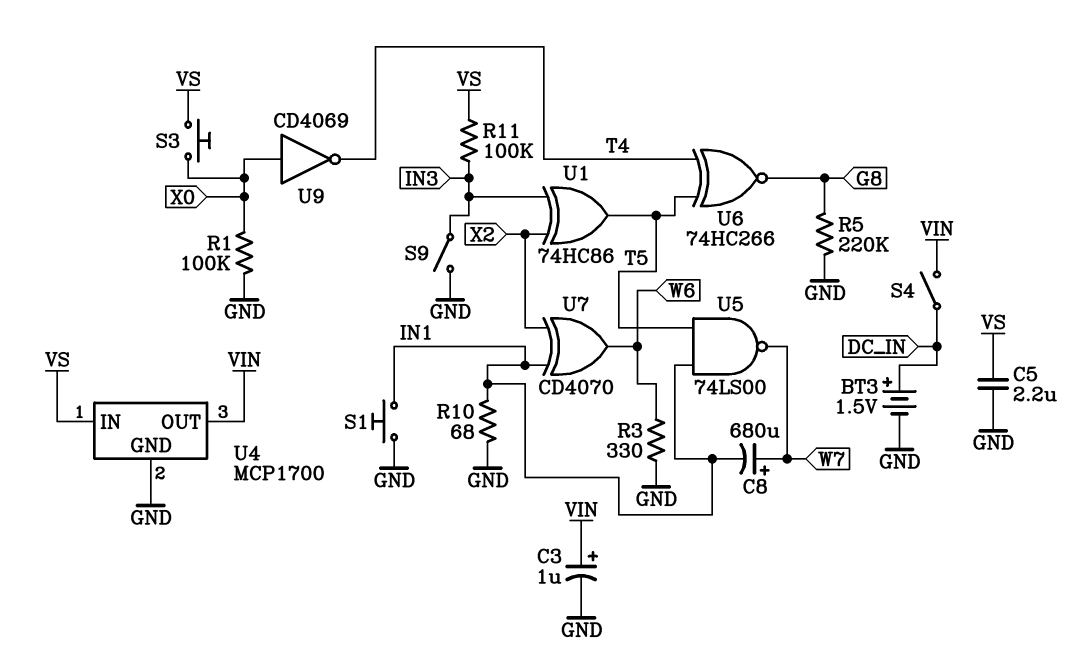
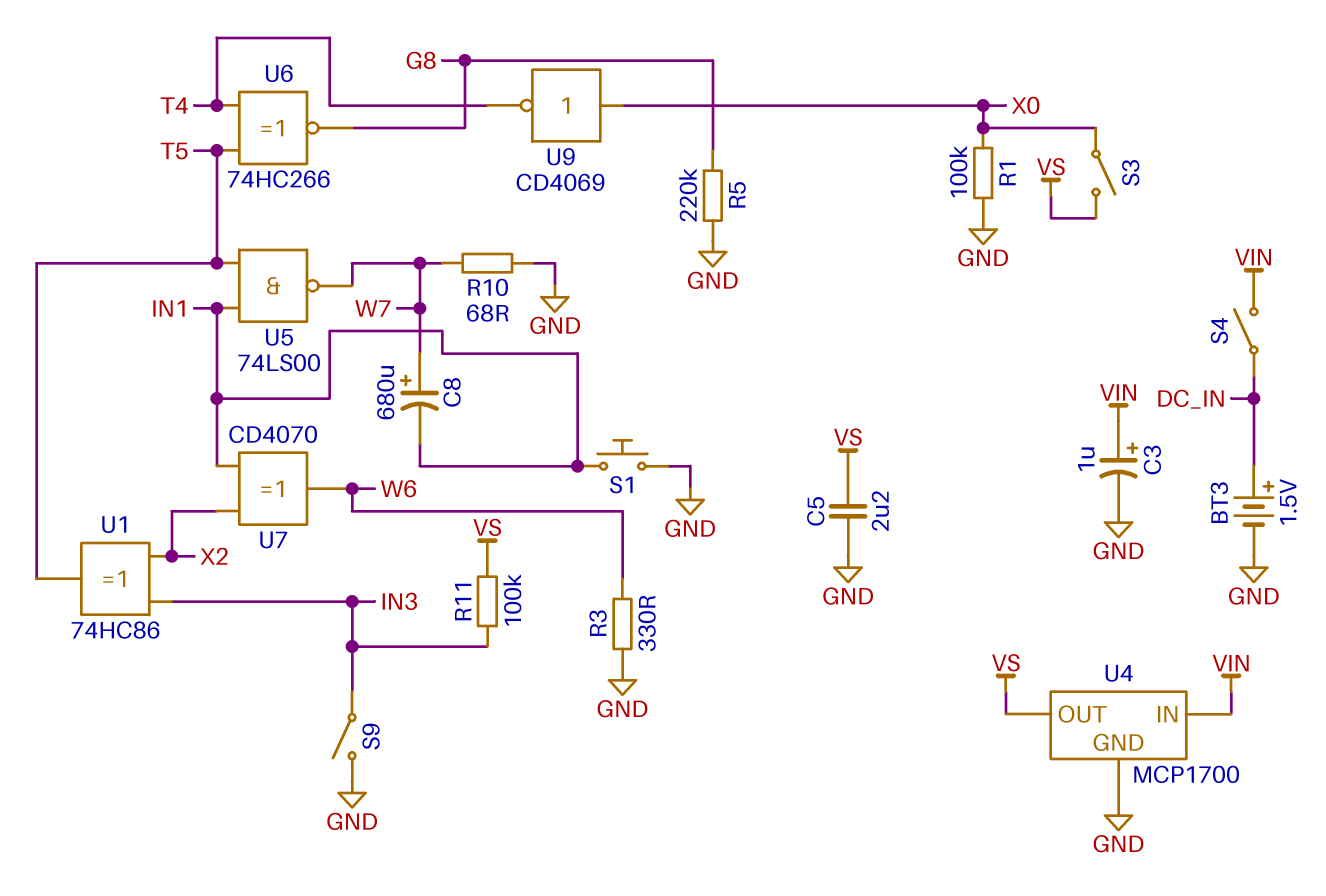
R10: 68 (GND, IN1) -> 68 (GND, W7)
S3: button (VS, X0) -> switch (VS, X0)
U4 pin IN: VS -> VIN
U4 pin OUT: VIN -> VS

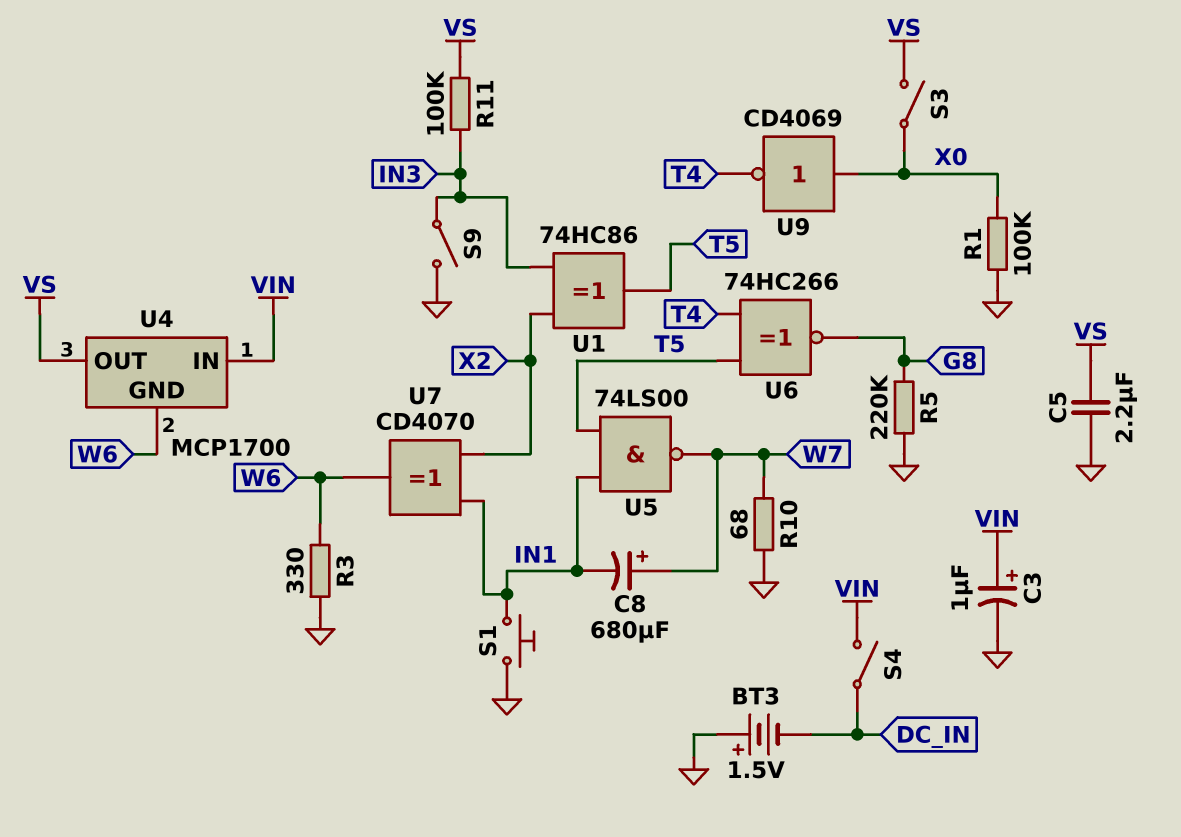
BT3: 1.5V (plus DC_IN, minus GND) -> 1.5V (plus GND, minus DC_IN)
U4 pin GND: GND -> W6

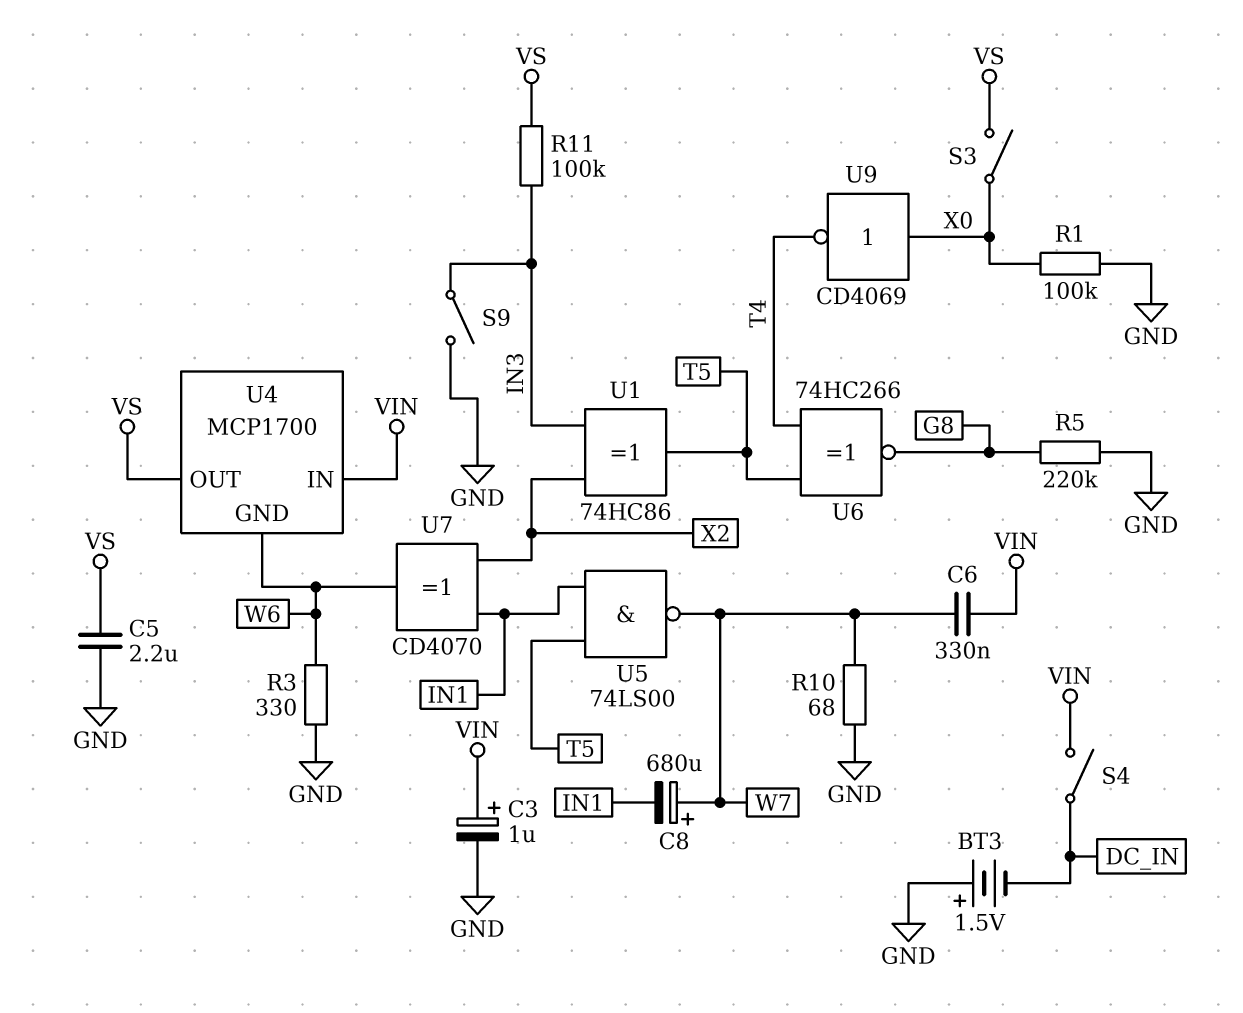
C6: none -> 330nF (VIN, W7)
S1: button (GND, IN1) -> none

